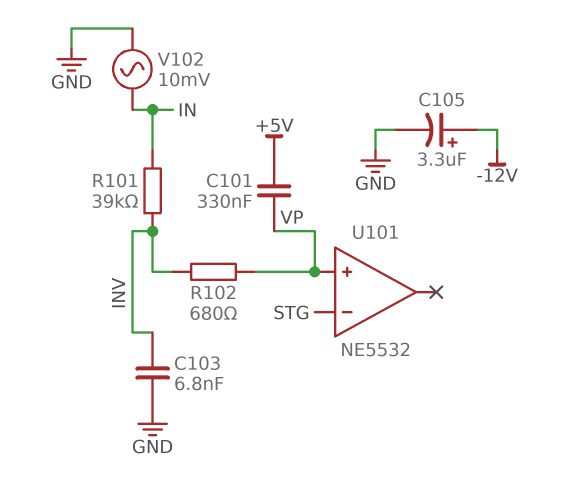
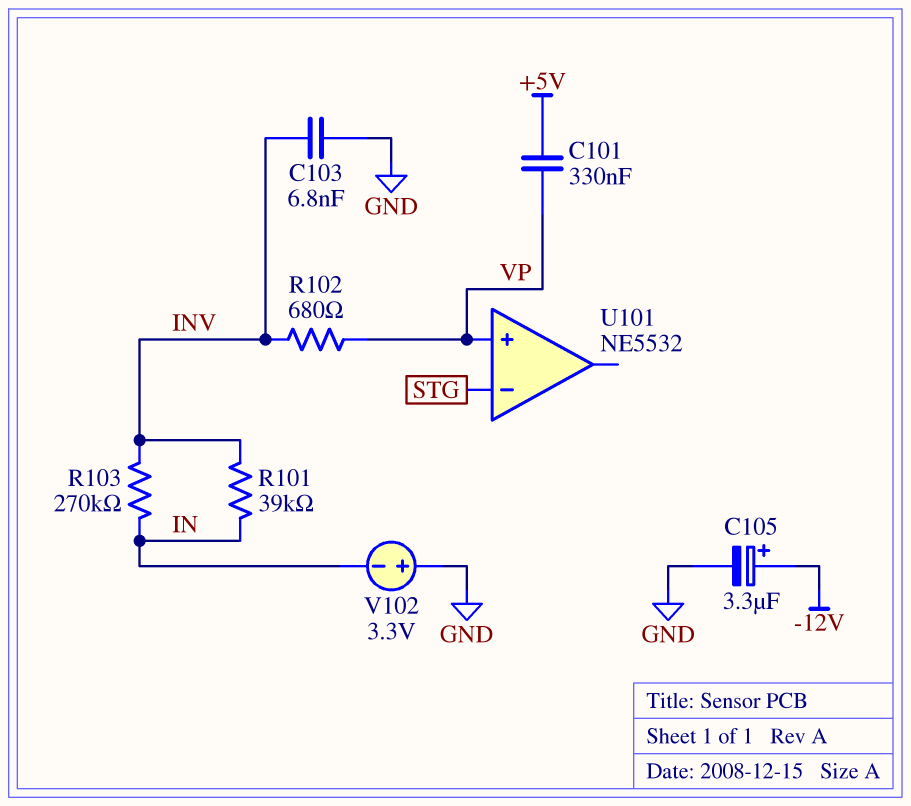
R103: none -> 270k (IN, INV)
V102: AC 10mV (GND, IN) -> 3.3V (plus GND, minus IN)

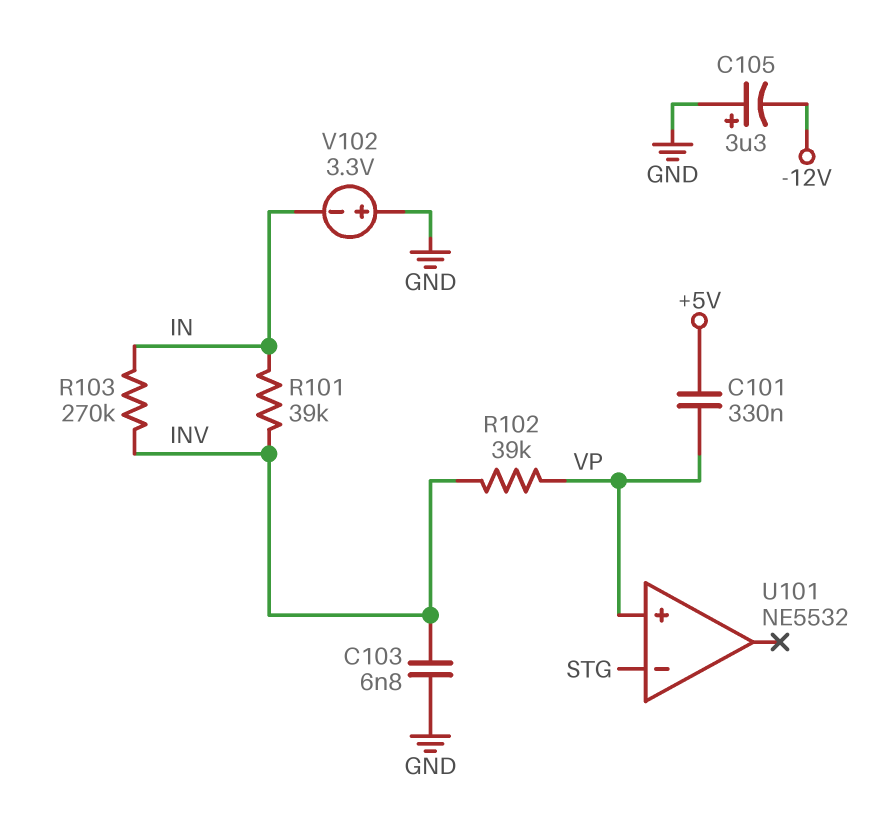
C105: 3.3uF (plus -12V, minus GND) -> 3.3uF (plus GND, minus -12V)
R102: 680 (INV, VP) -> 39k (INV, VP)

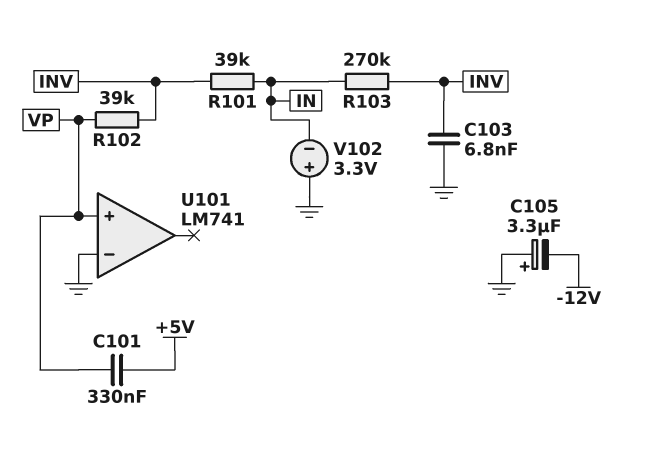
U101: NE5532 -> LM741
U101 pin in-: STG -> GND

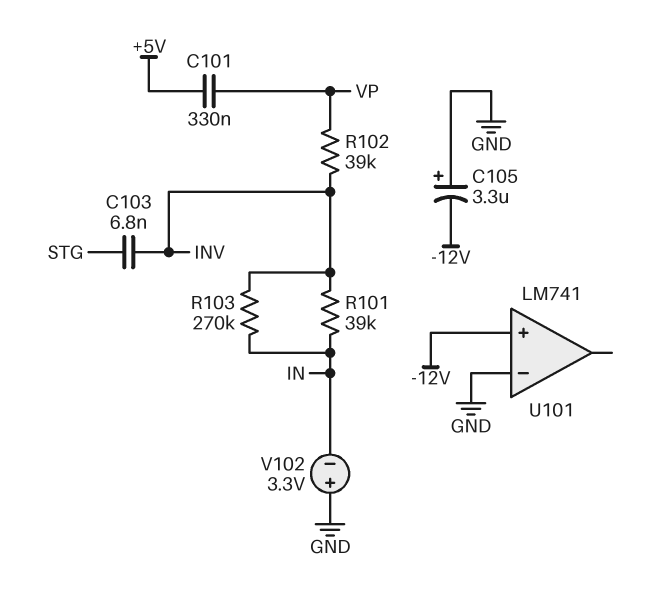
C103: 6.8nF (GND, INV) -> 6.8nF (INV, STG)
U101 pin in+: VP -> -12V

